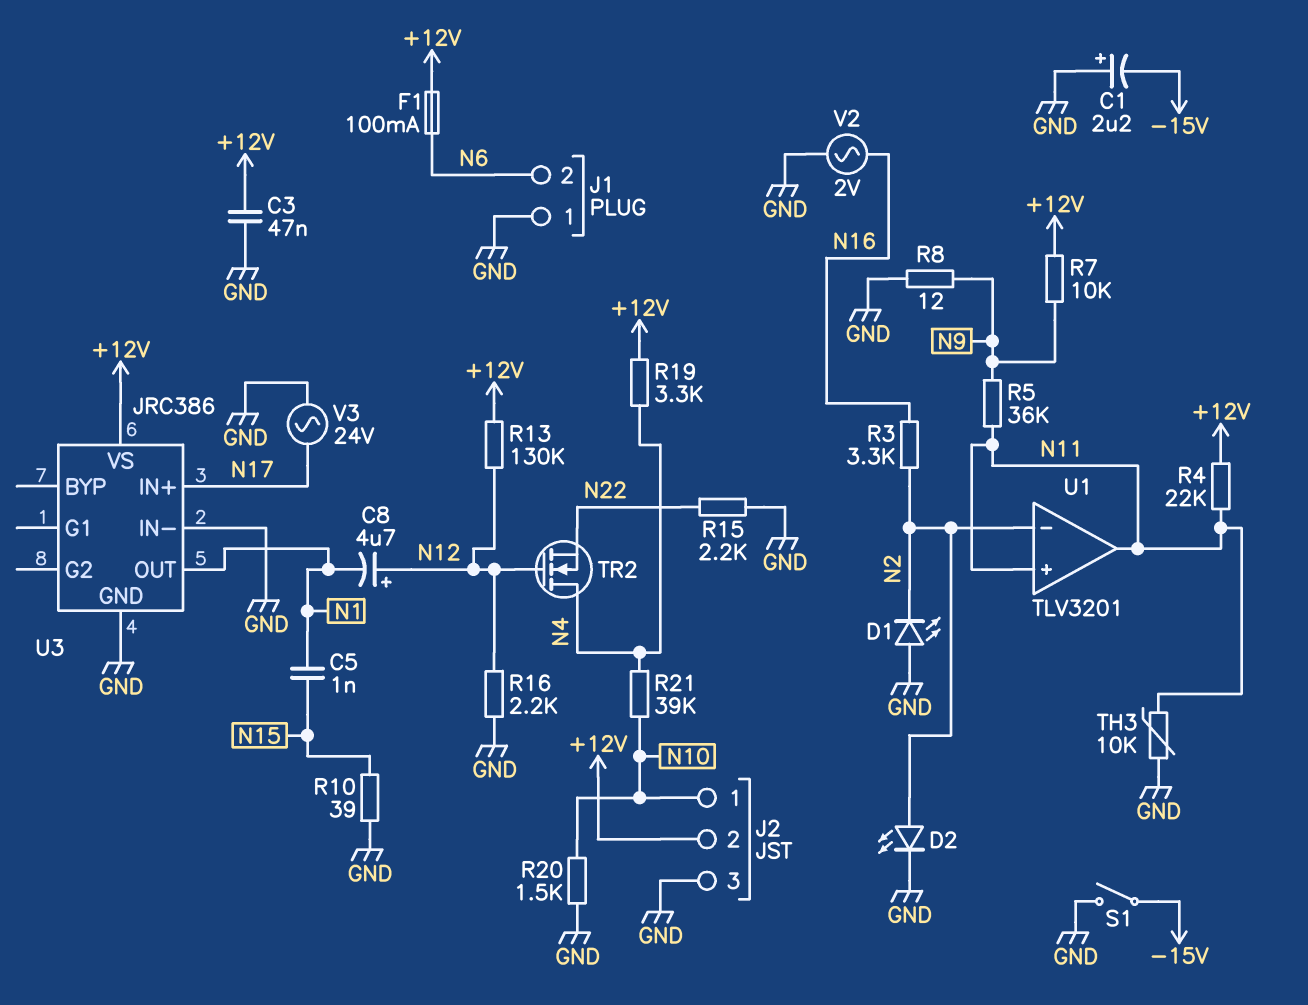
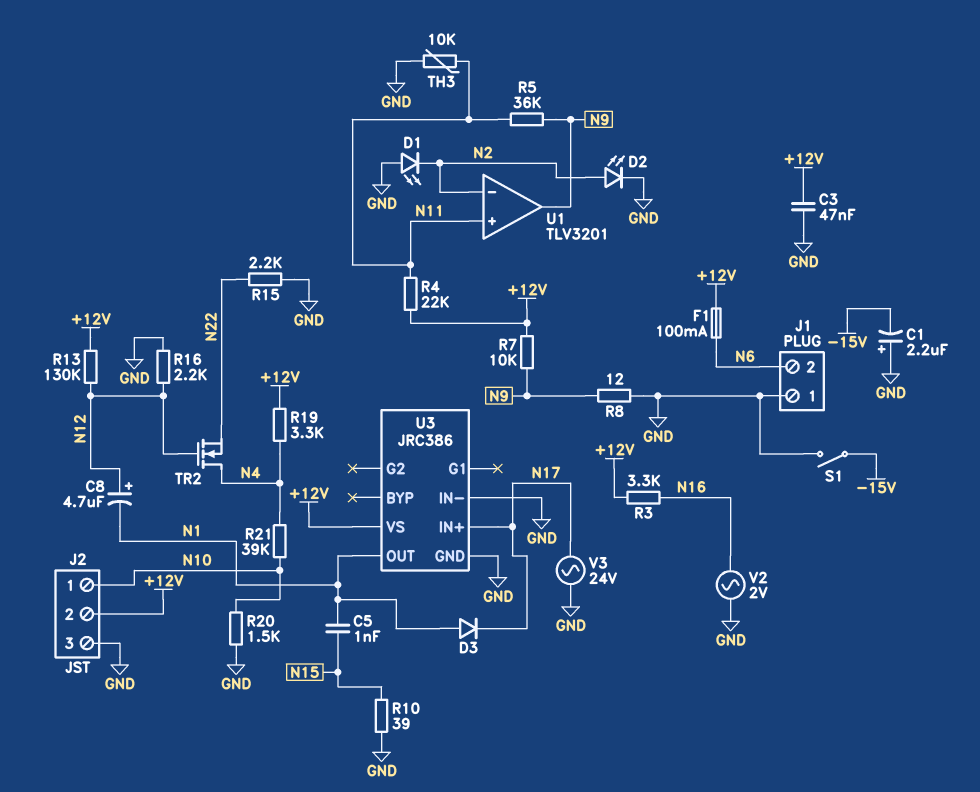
D3: none -> diode (A N1, K N17)
R3: 3.3k (N2, N16) -> 3.3k (+12V, N16)
U1 pin out: N11 -> N9

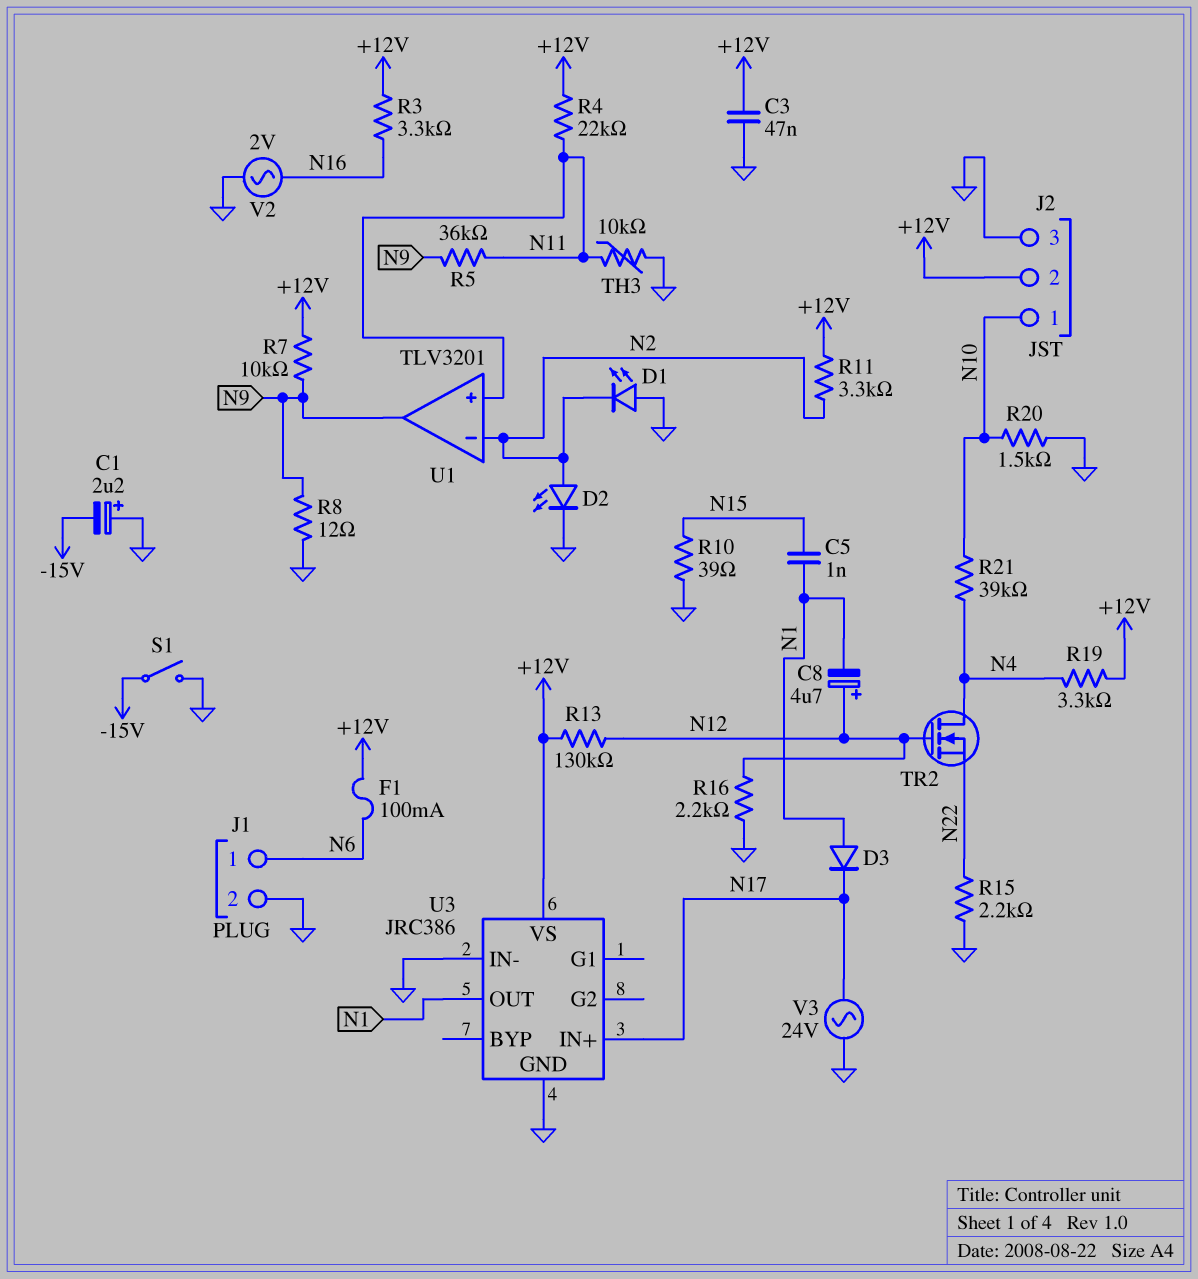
J1 pin 1: GND -> N6
J1 pin 2: N6 -> GND
R11: none -> 3.3k (+12V, N2)

